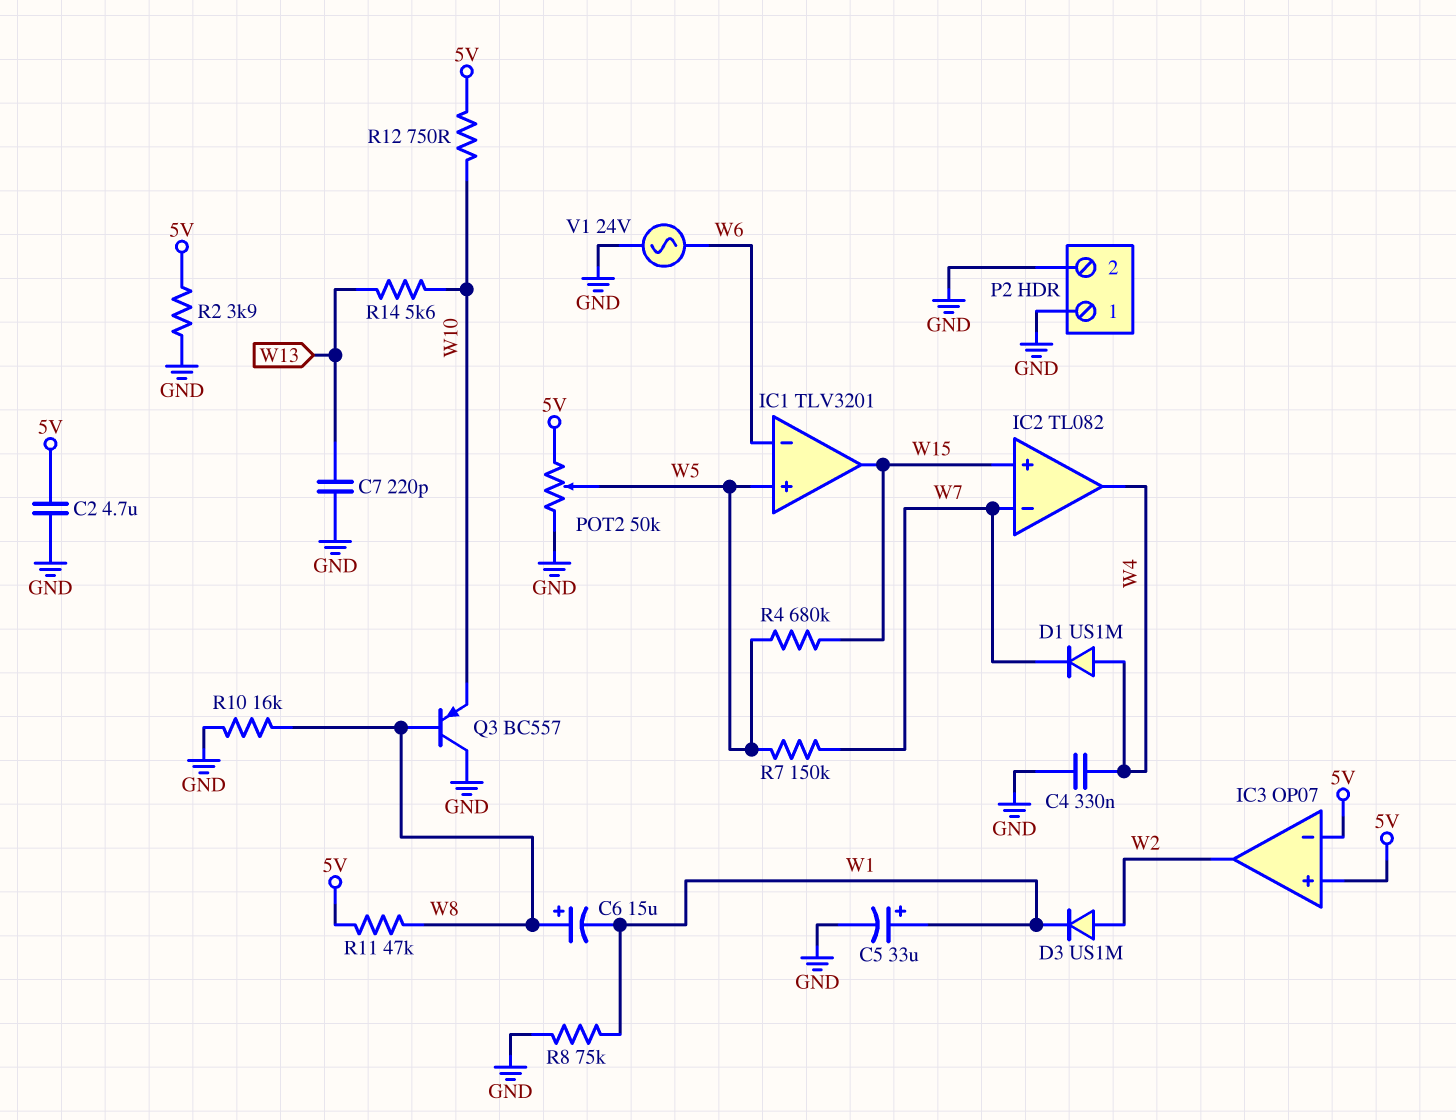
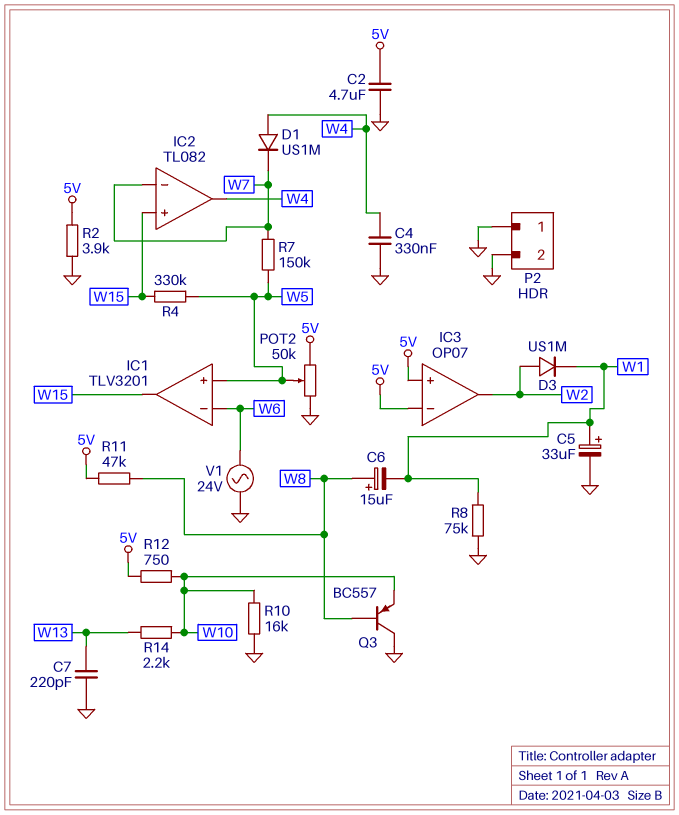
R4: 680k (W5, W15) -> 330k (W5, W15)
R10: 16k (GND, W8) -> 16k (GND, W10)
R14: 5.6k (W10, W13) -> 2.2k (W10, W13)

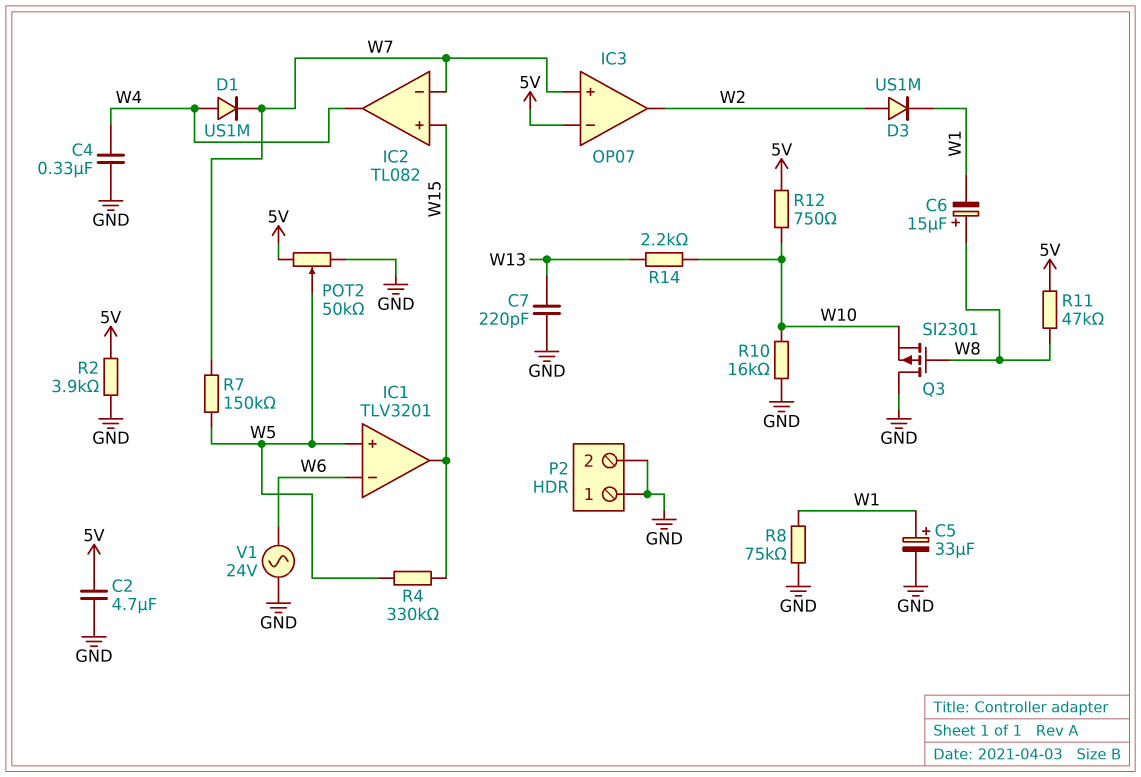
IC3 pin in+: 5V -> W7
Q3: PNP BC557 (B W8, C GND, E W10) -> PMOS SI2301 (G W8, D GND, S W10)

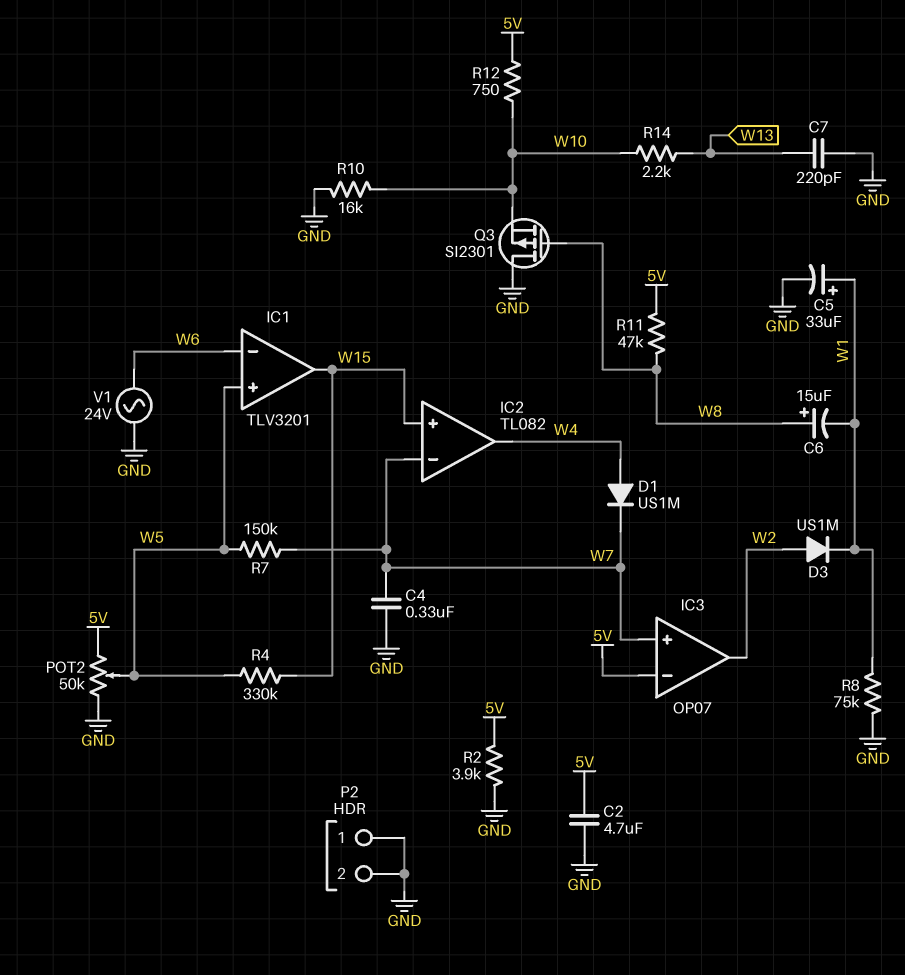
C4: 330nF (GND, W4) -> 330nF (GND, W7)

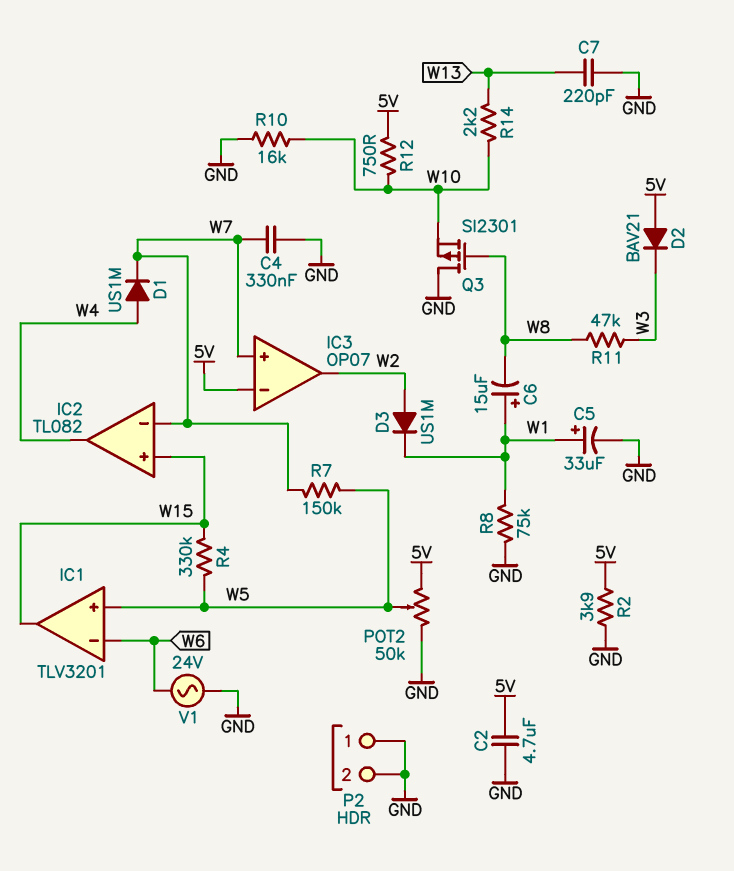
C6: 15uF (plus W8, minus W1) -> 15uF (plus W1, minus W8)
D2: none -> diode BAV21 (A 5V, K W3)
R11: 47k (5V, W8) -> 47k (W3, W8)

